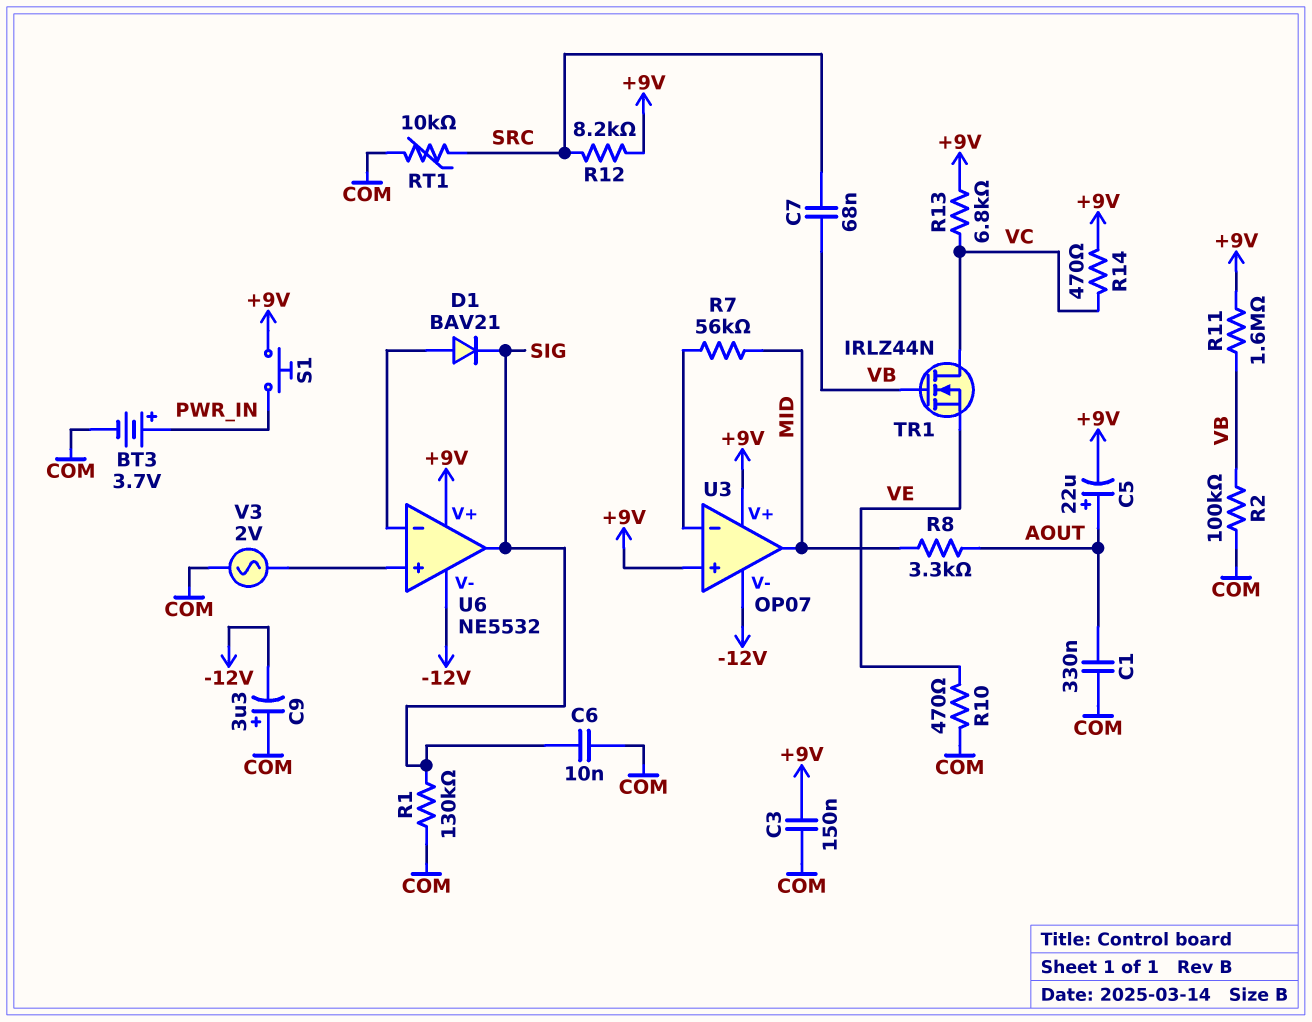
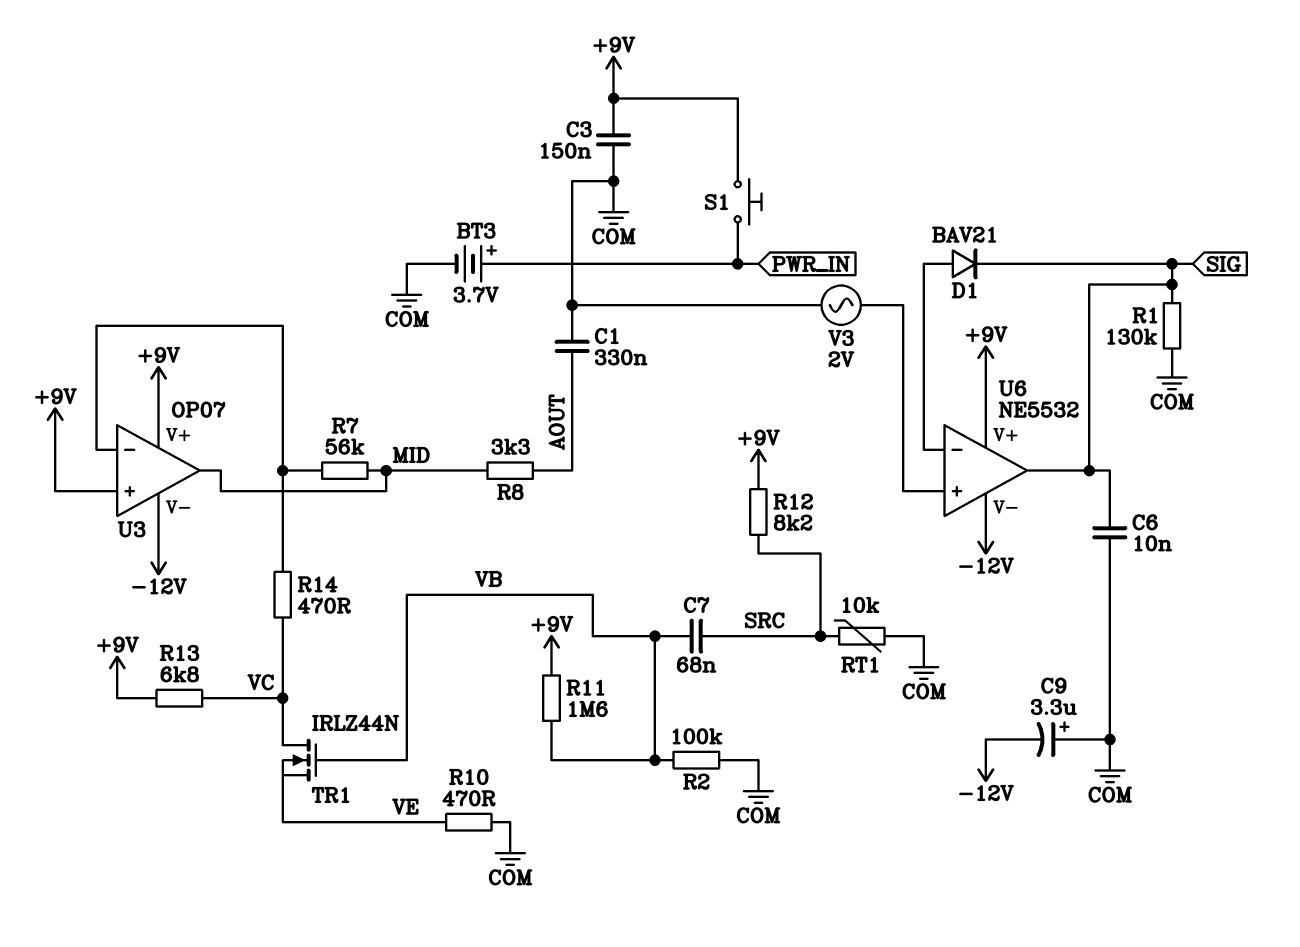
C5: 22uF (plus AOUT, minus +9V) -> none
R14: 470 (+9V, VC) -> 470 (U3/in-, VC)

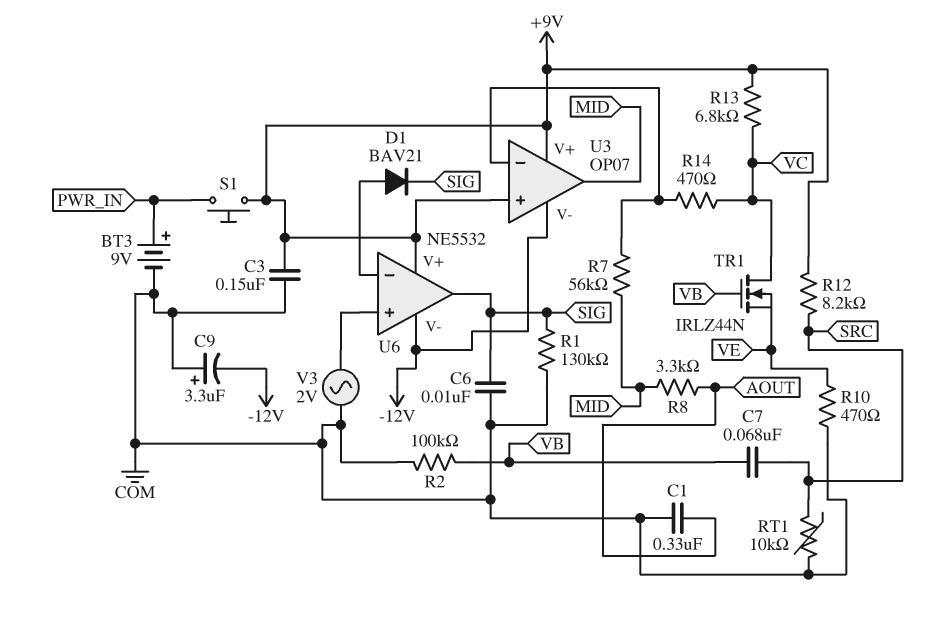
BT3: 3.7V (plus PWR_IN, minus COM) -> 9V (plus PWR_IN, minus COM)
R11: 1.6M (+9V, VB) -> none

